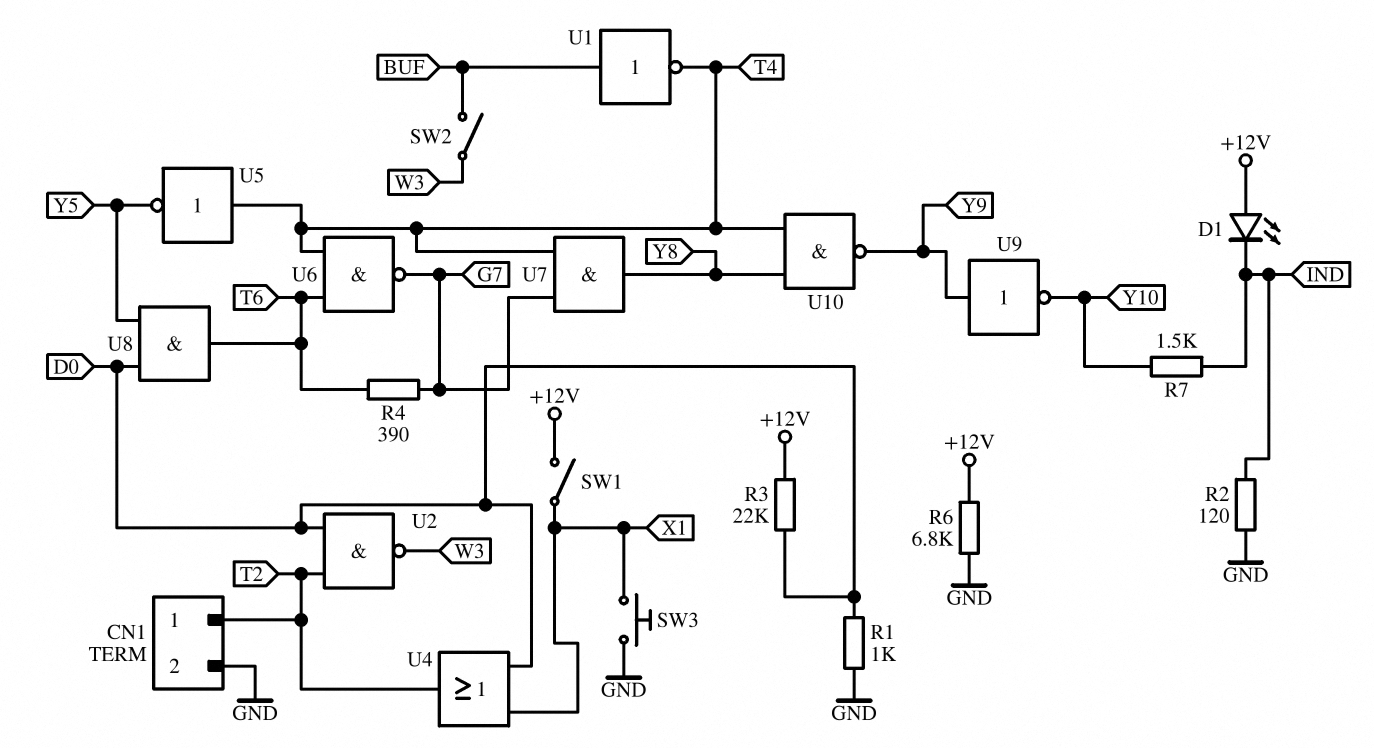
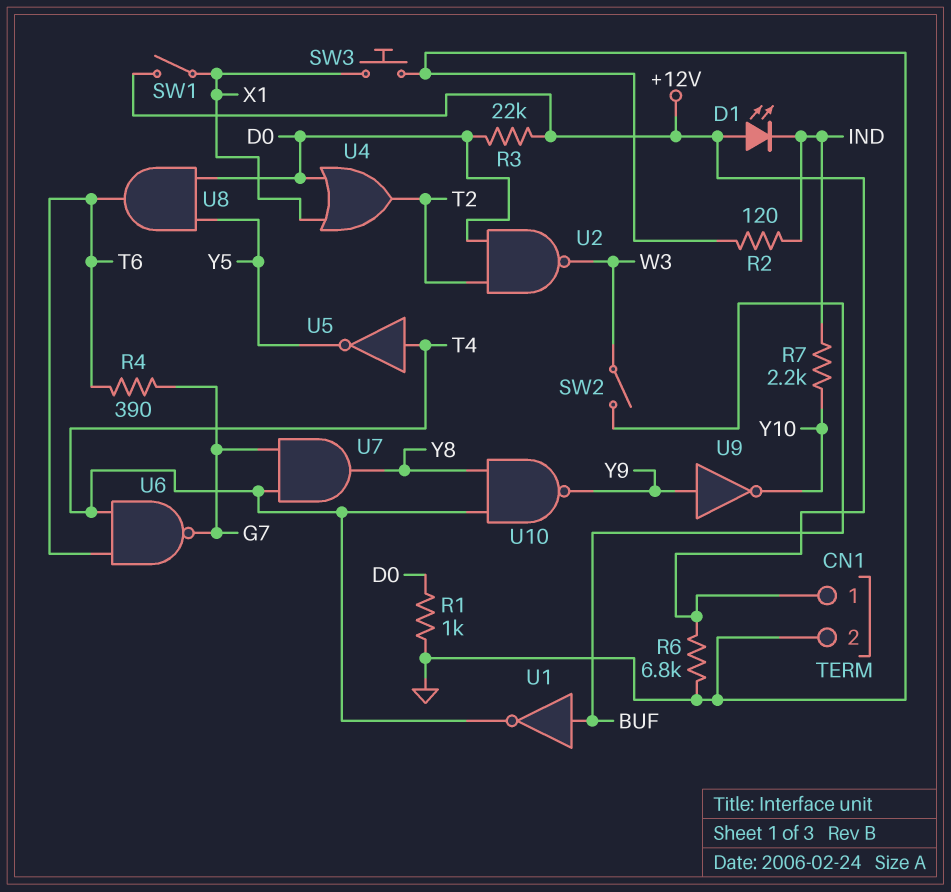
CN1 pin 1: T2 -> +12V
R7: 1.5k (IND, Y10) -> 2.2k (IND, Y10)

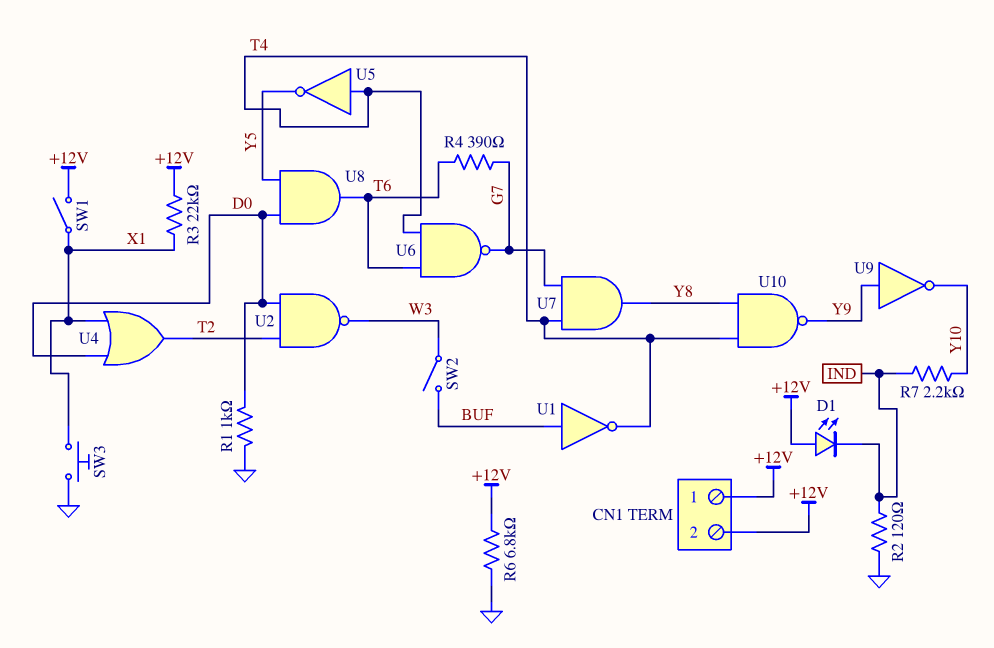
CN1 pin 2: GND -> +12V
R3: 22k (+12V, D0) -> 22k (+12V, X1)

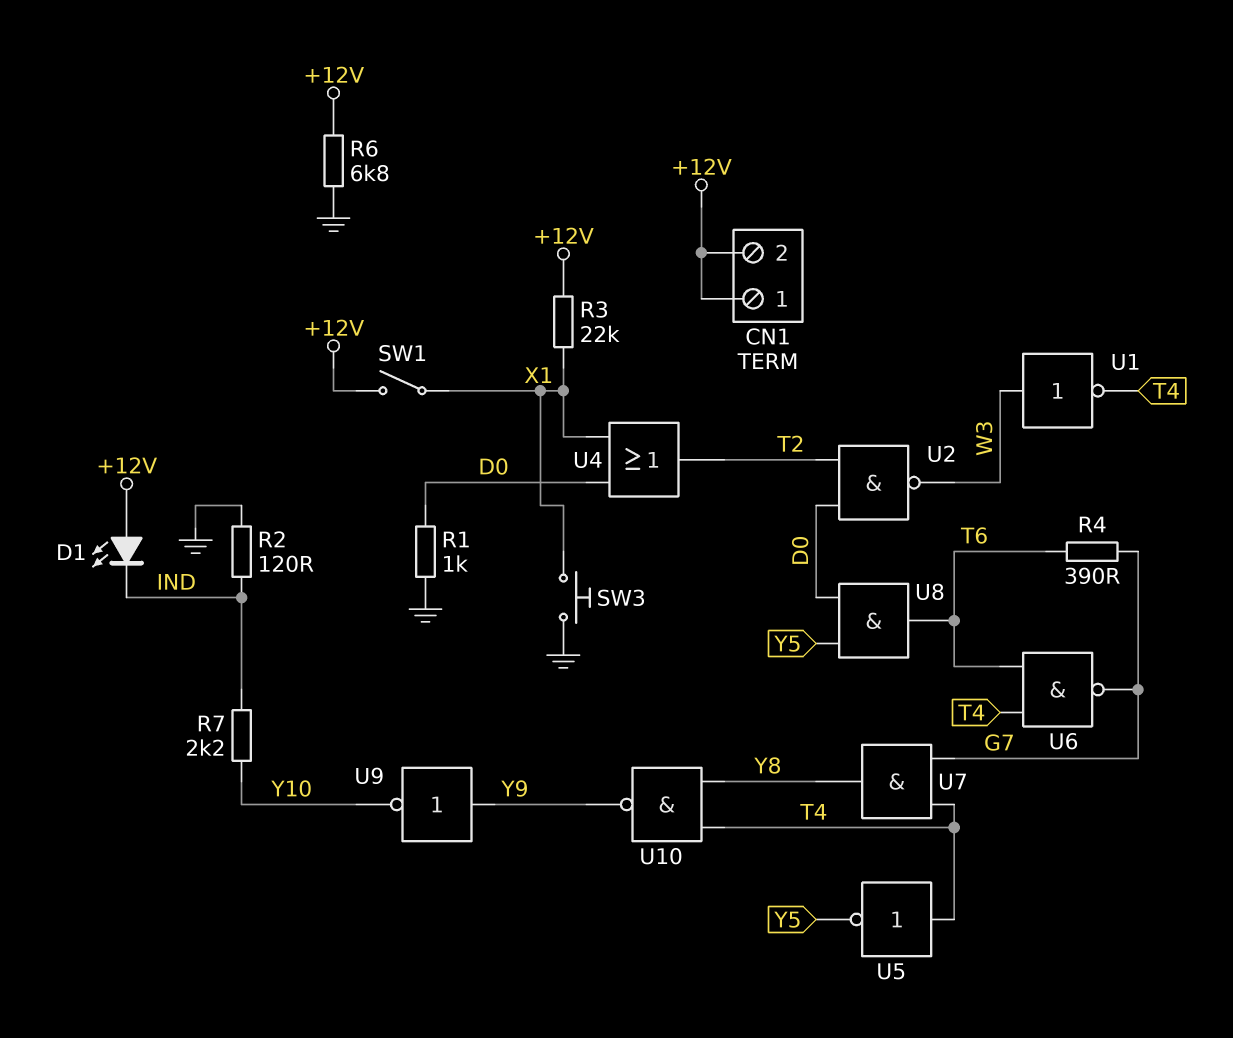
SW2: switch (BUF, W3) -> none
U1: NOT (in BUF, out T4) -> NOT (in W3, out T4)

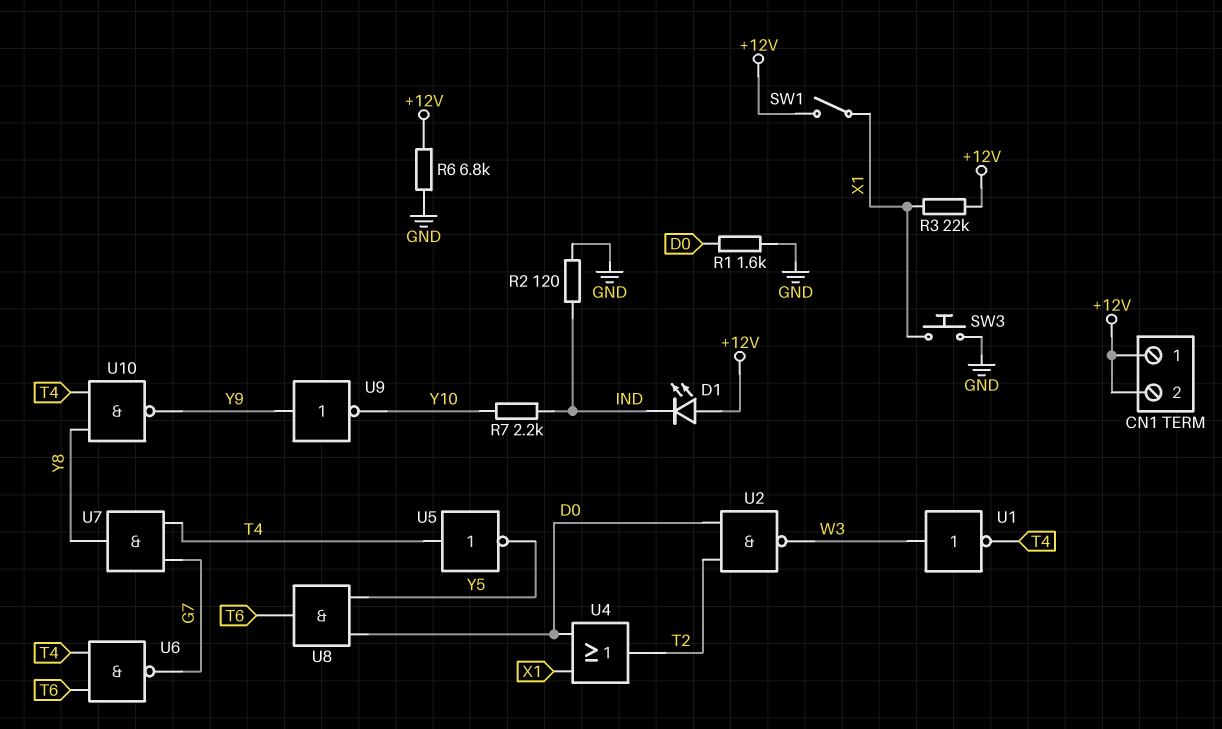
R1: 1k (D0, GND) -> 1.6k (D0, GND)
R4: 390 (G7, T6) -> none

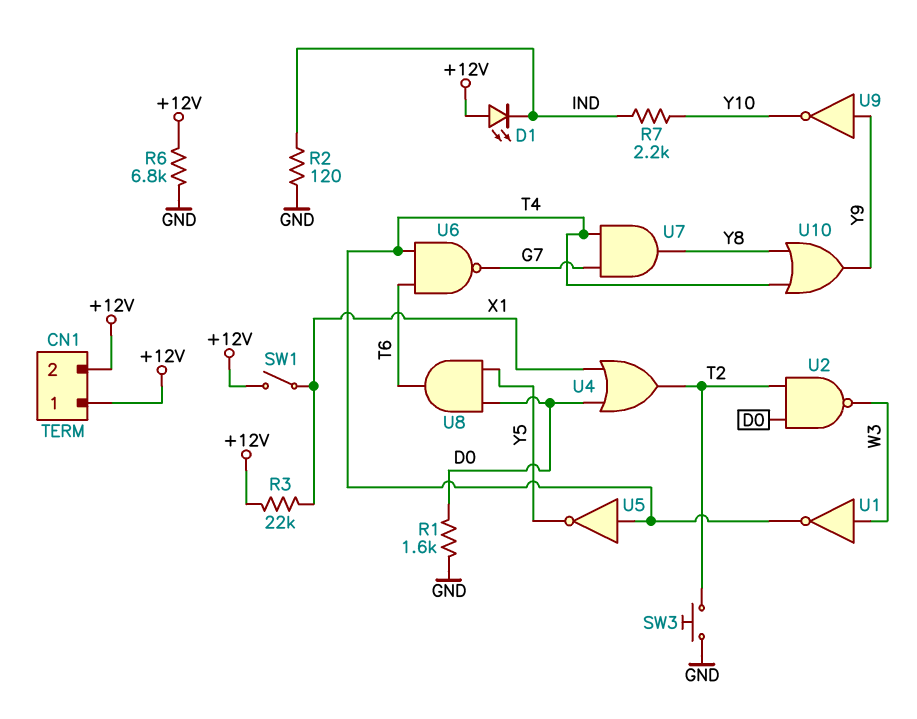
SW3: button (GND, X1) -> button (GND, T2)
U10: NAND (in T4, in Y8, out Y9) -> OR (in T4, in Y8, out Y9)

